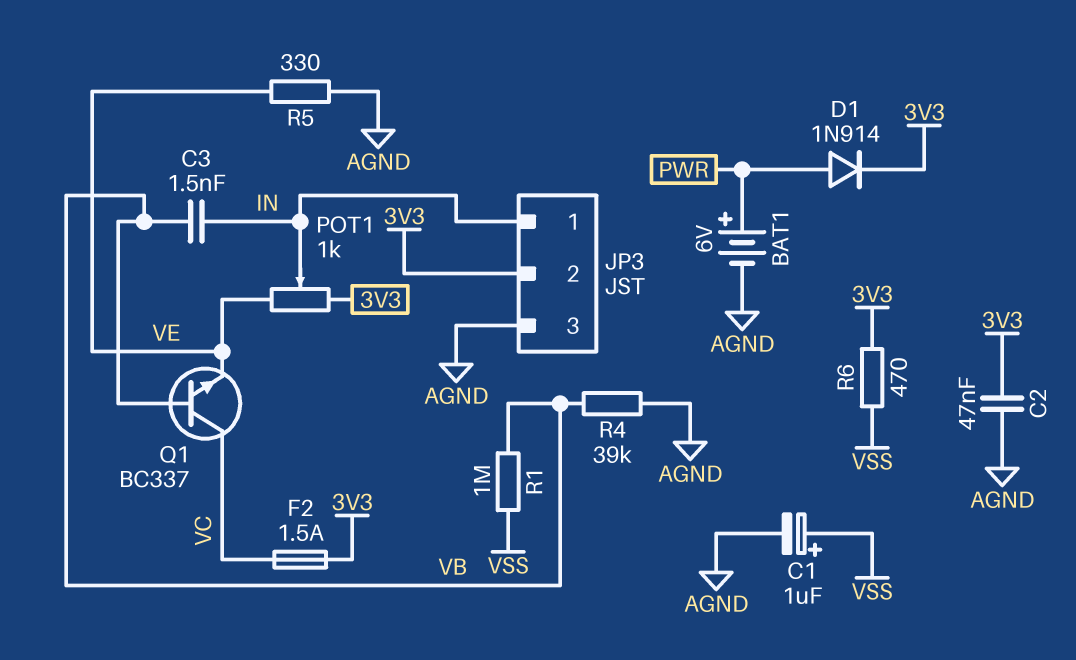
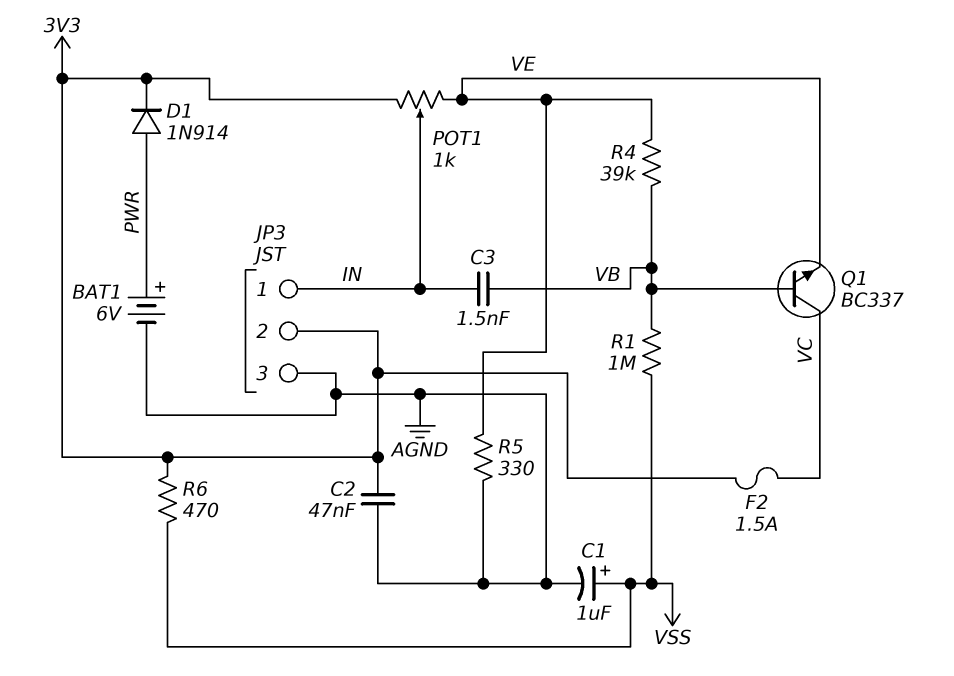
R4: 39k (AGND, VB) -> 39k (VB, VE)

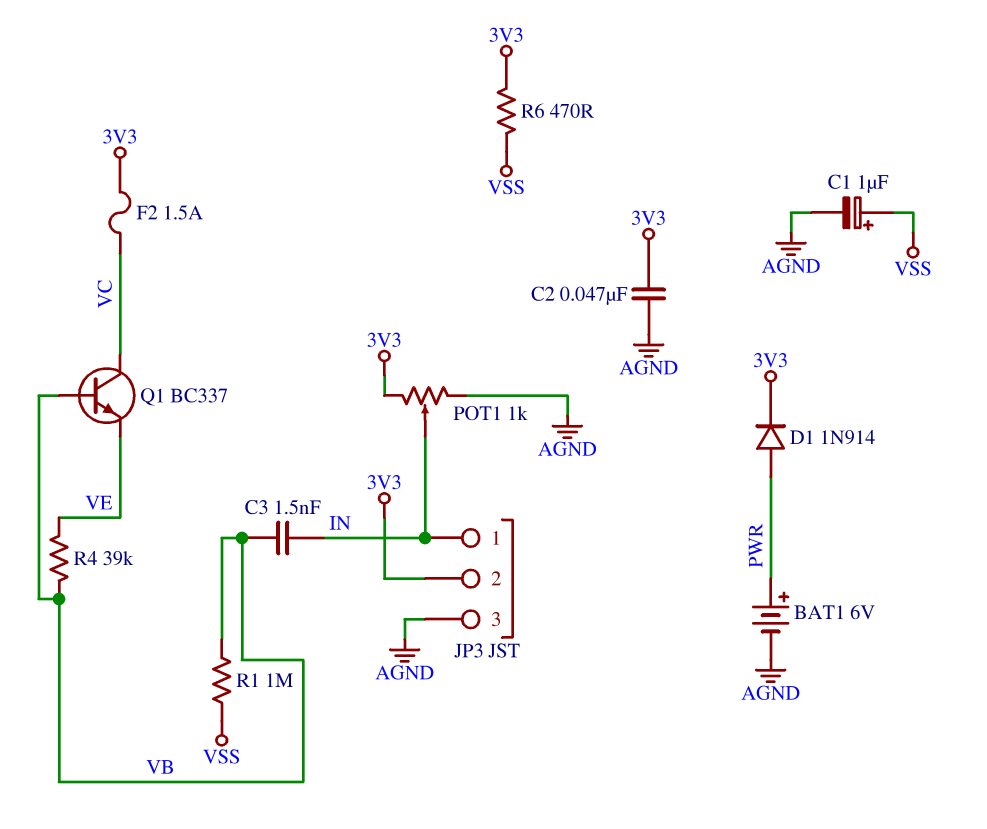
POT1: 1k (3V3, VE, wiper IN) -> 1k (3V3, AGND, wiper IN)
R5: 330 (AGND, VE) -> none

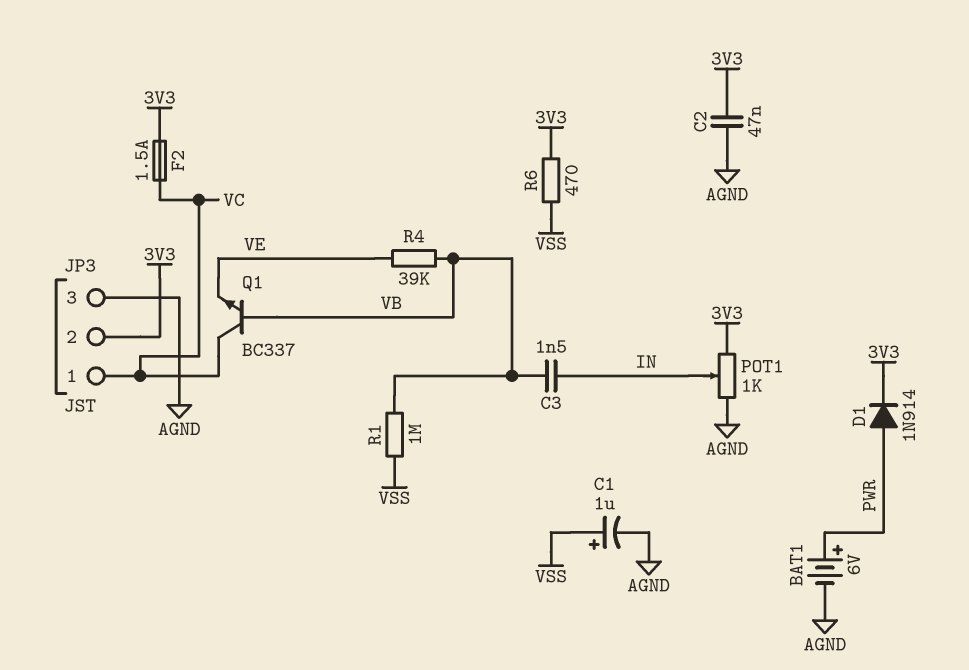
JP3 pin 1: IN -> VC

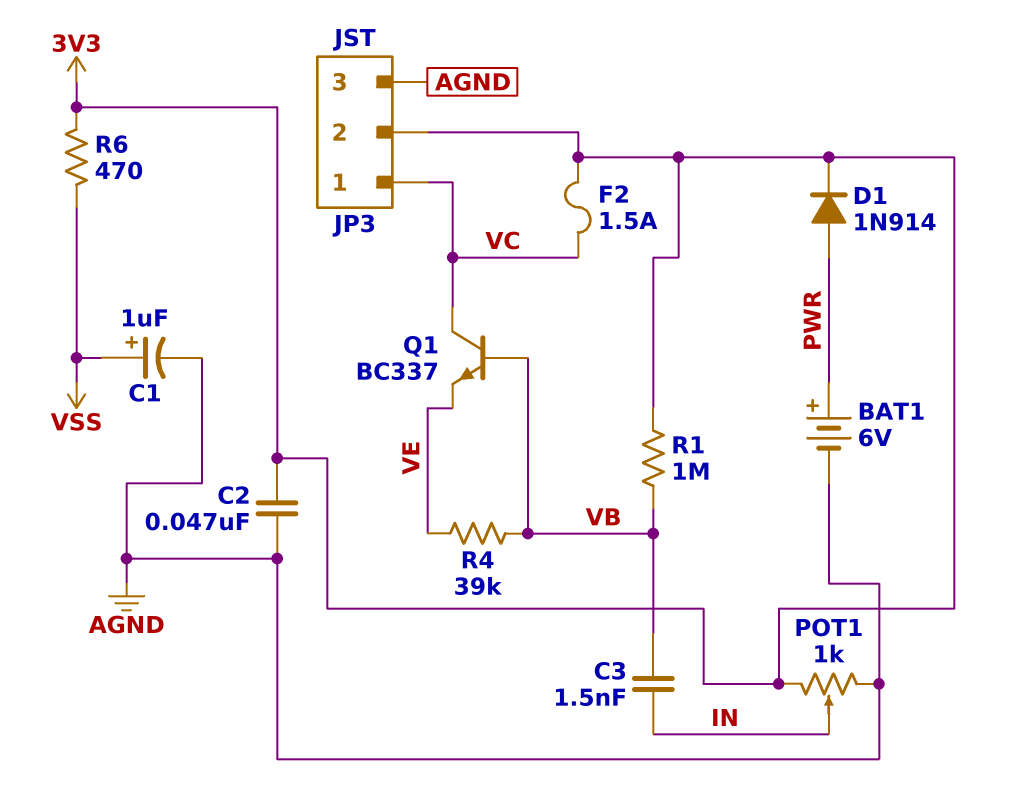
R1: 1M (VB, VSS) -> 1M (3V3, VB)

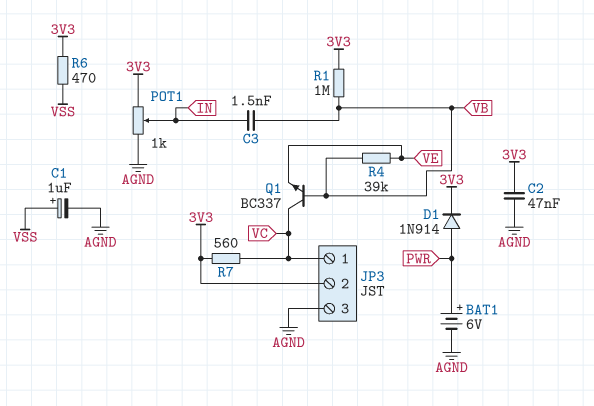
F2: 1.5A (3V3, VC) -> none
R7: none -> 560 (3V3, VC)

